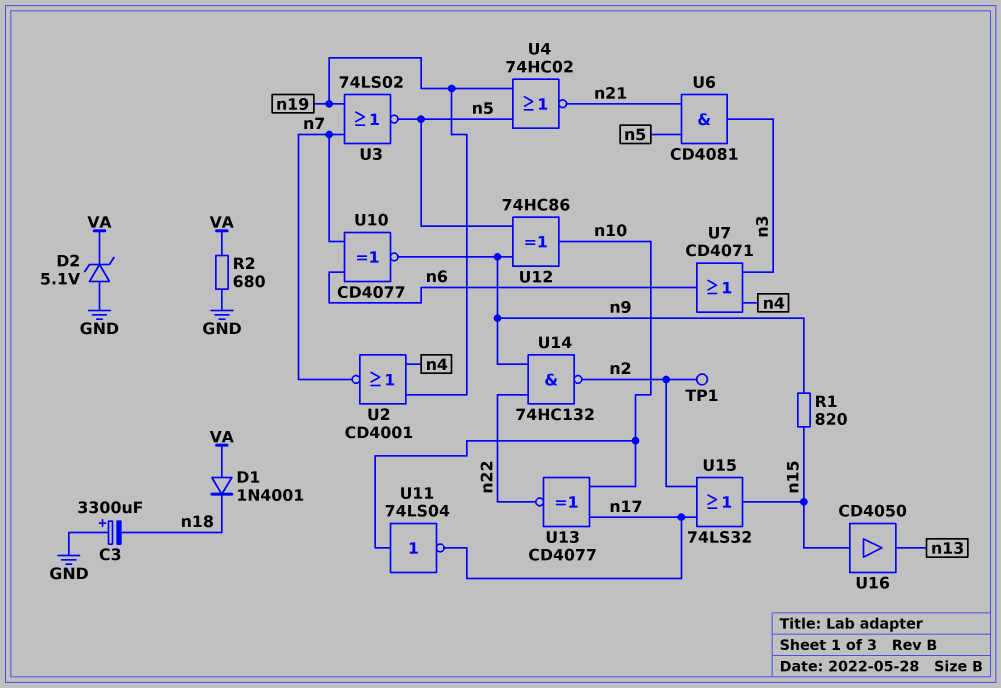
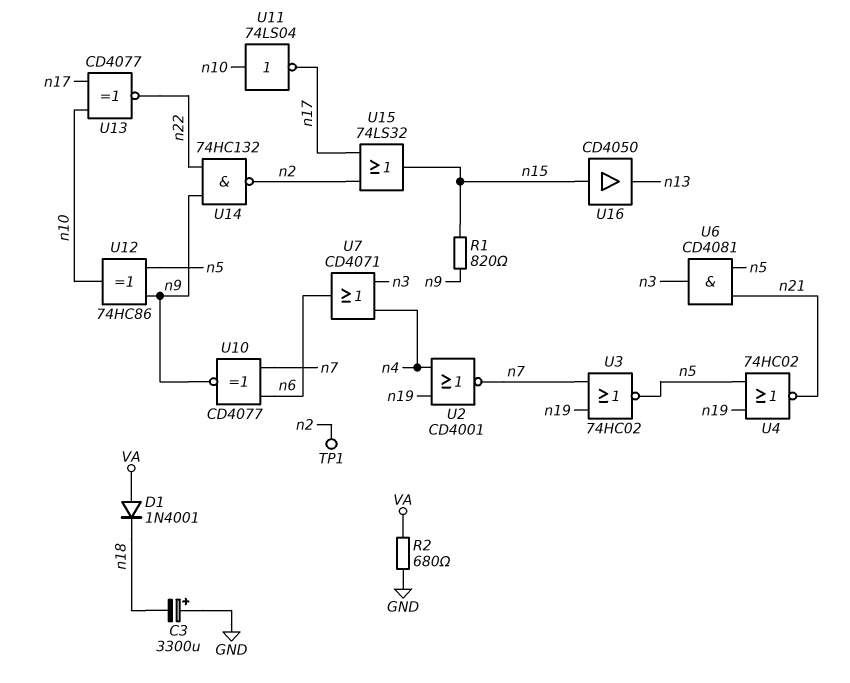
D2: zener 5.1V (A GND, K VA) -> none
U3: NOR 74LS02 (in n7, in n19, out n5) -> NOR 74HC02 (in n7, in n19, out n5)

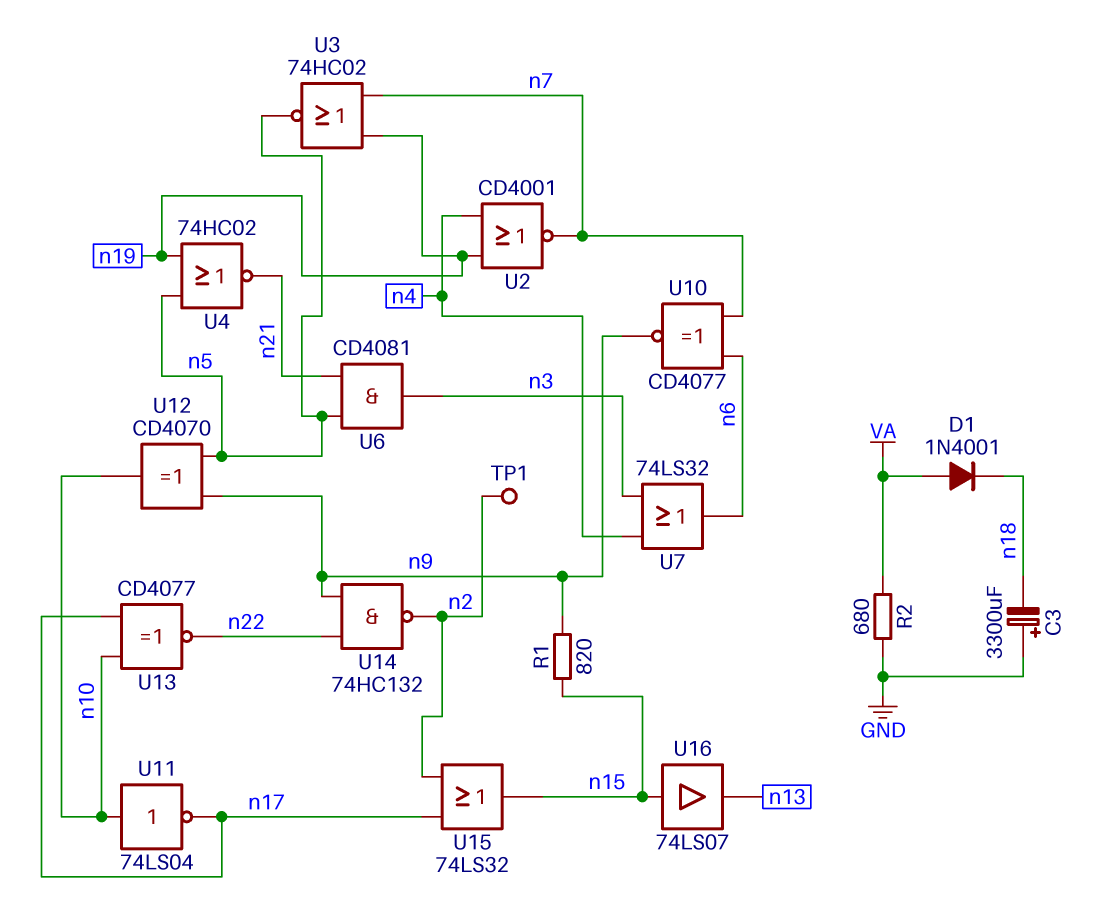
U7: OR CD4071 (in n3, in n4, out n6) -> OR 74LS32 (in n3, in n4, out n6)
U12: XOR 74HC86 (in n5, in n9, out n10) -> XOR CD4070 (in n5, in n9, out n10)
U16: buffer CD4050 (in n15, out n13) -> buffer 74LS07 (in n15, out n13)

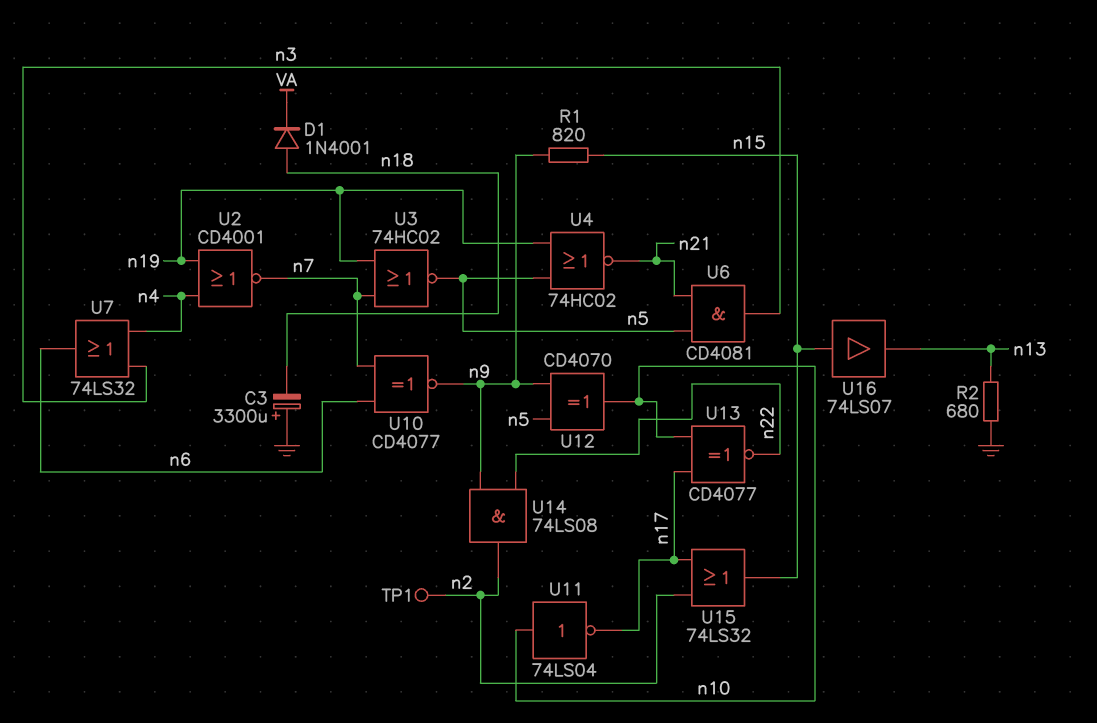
D1: diode 1N4001 (A VA, K n18) -> diode 1N4001 (A n18, K VA)
R2: 680 (GND, VA) -> 680 (GND, n13)
U14: NAND 74HC132 (in n9, in n22, out n2) -> AND 74LS08 (in n9, in n22, out n2)

